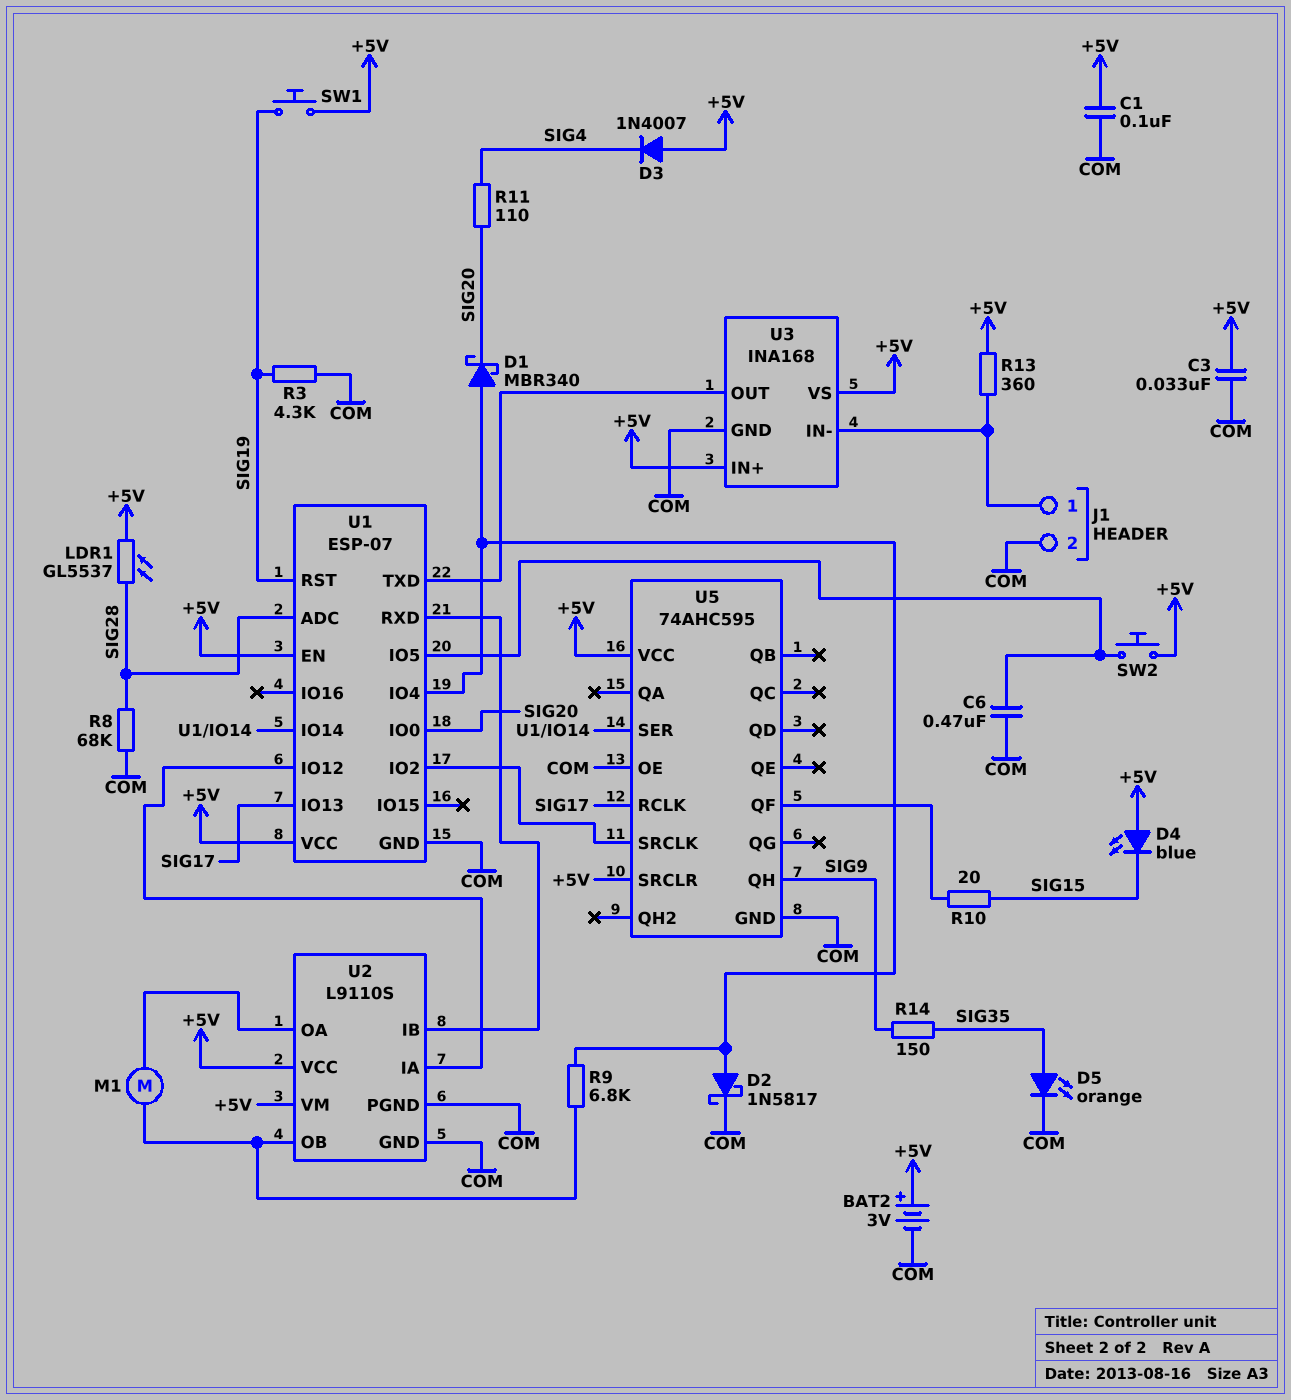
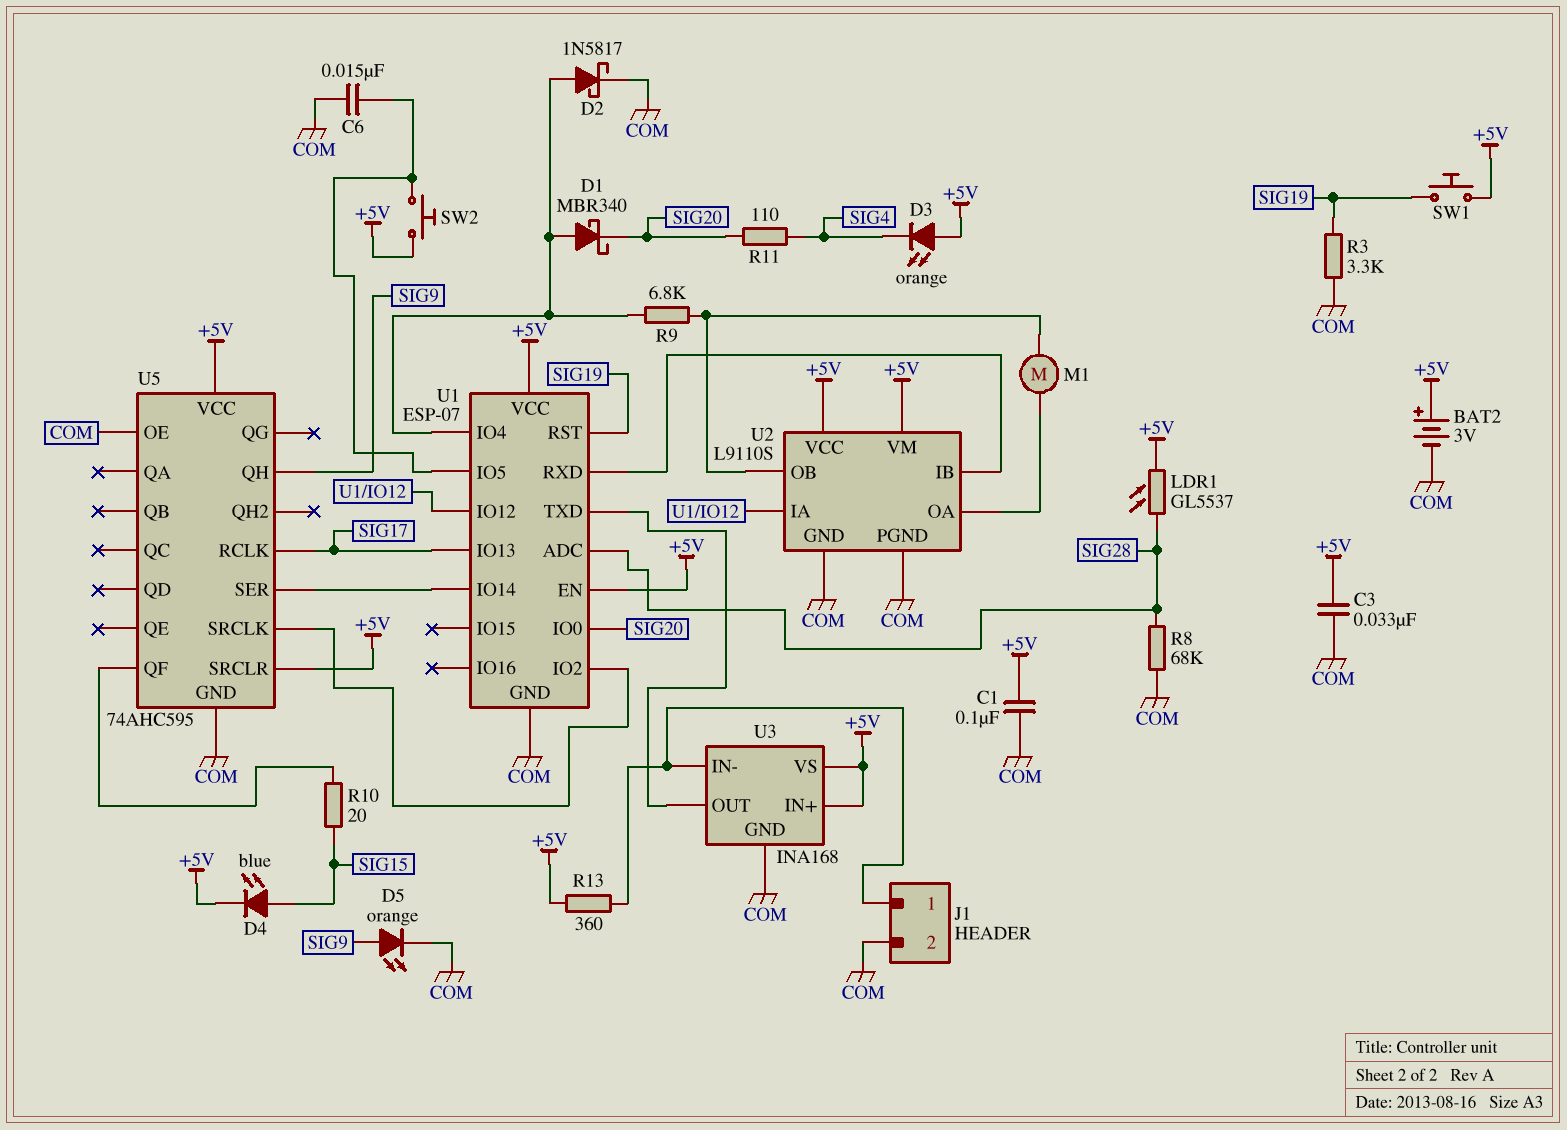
C6: 470nF (COM, U1/IO5) -> 15nF (COM, U1/IO5)
D3: diode 1N4007 (A +5V, K SIG4) -> LED orange (A +5V, K SIG4)
D4: LED blue (A +5V, K SIG15) -> LED blue (A SIG15, K +5V)
D5: LED orange (A SIG35, K COM) -> LED orange (A SIG9, K COM)
R3: 4.3k (COM, SIG19) -> 3.3k (COM, SIG19)
R14: 150 (SIG9, SIG35) -> none

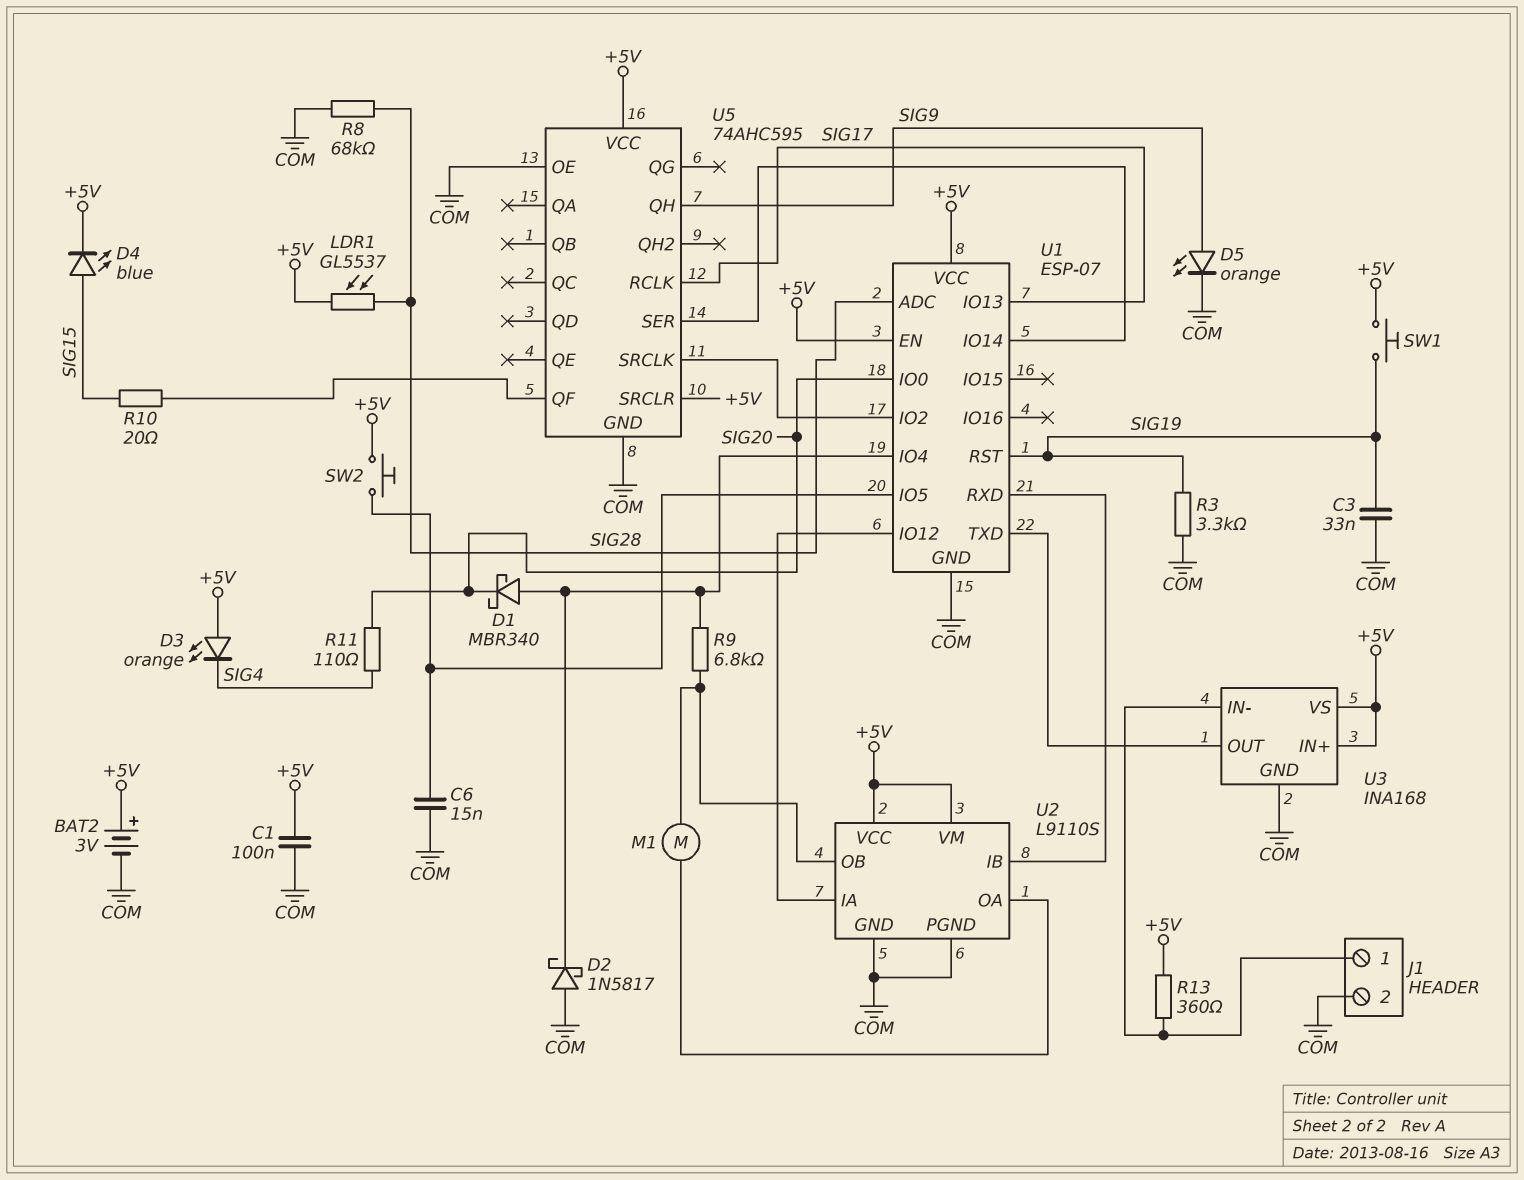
C3: 33nF (+5V, COM) -> 33nF (COM, SIG19)
D2: schottky 1N5817 (A U1/IO4, K COM) -> schottky 1N5817 (A COM, K U1/IO4)

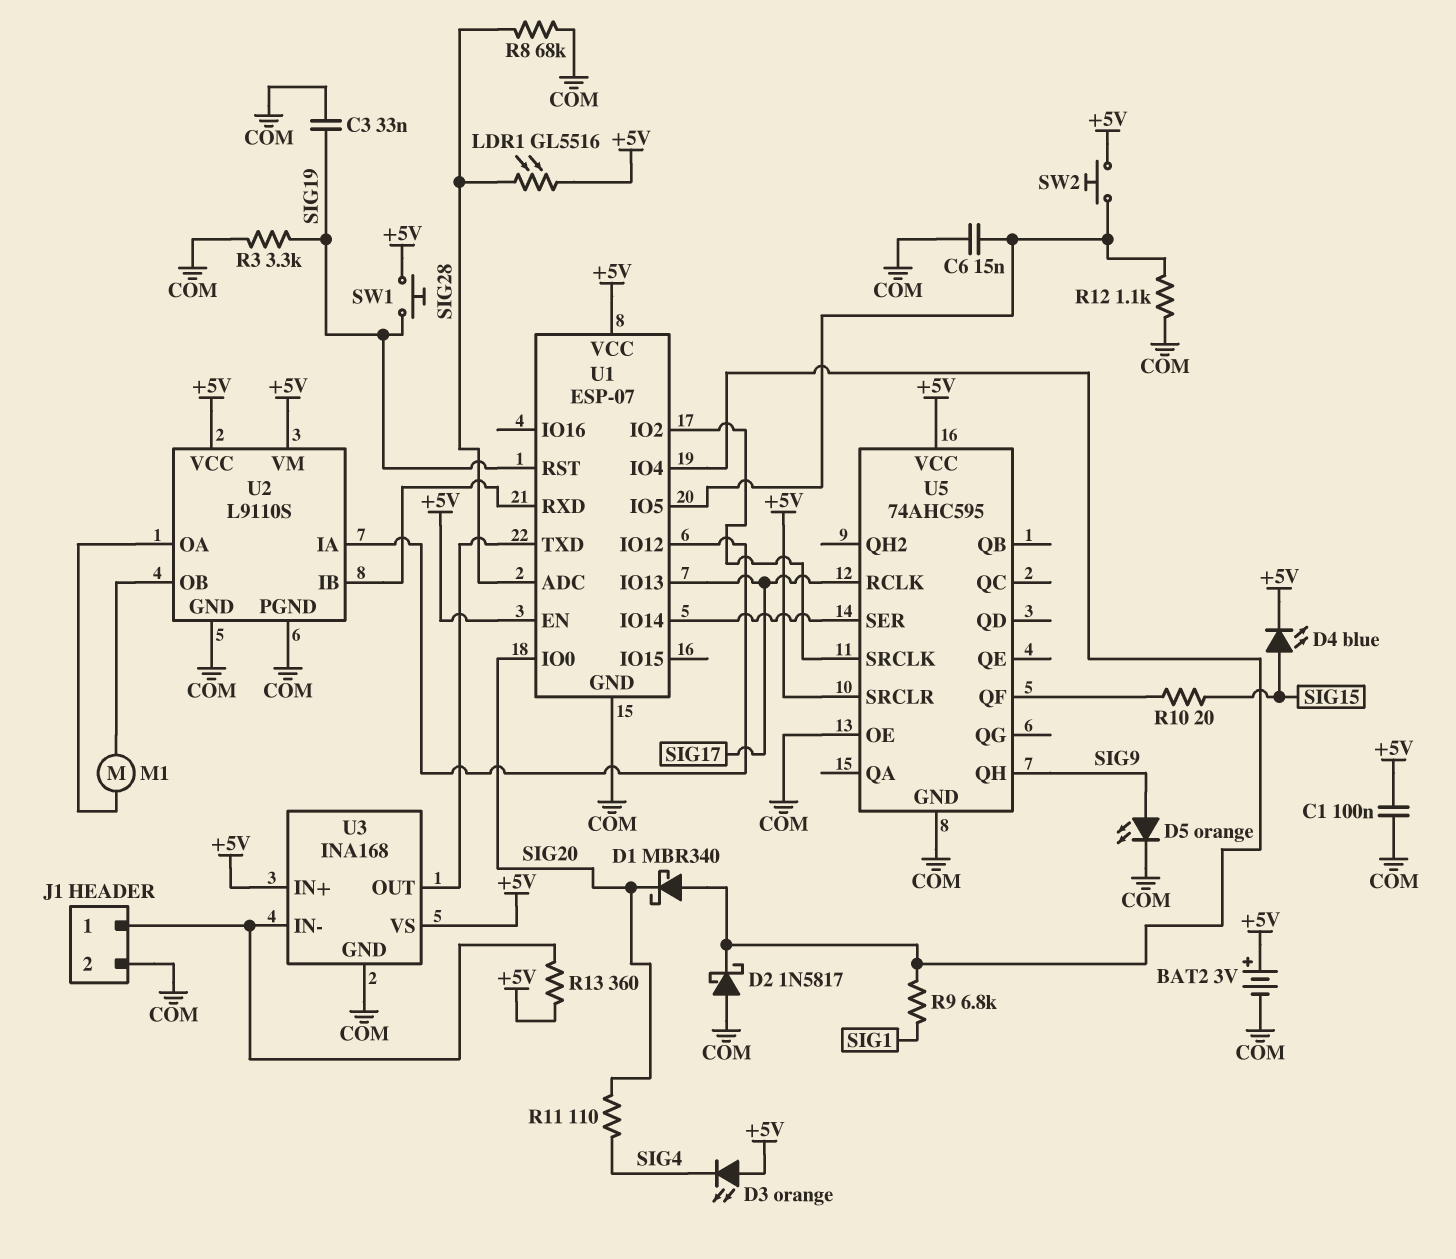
LDR1: GL5537 (+5V, SIG28) -> GL5516 (+5V, SIG28)
R9: 6.8k (U1/IO4, U2/OB) -> 6.8k (SIG1, U1/IO4)
R12: none -> 1.1k (COM, U1/IO5)

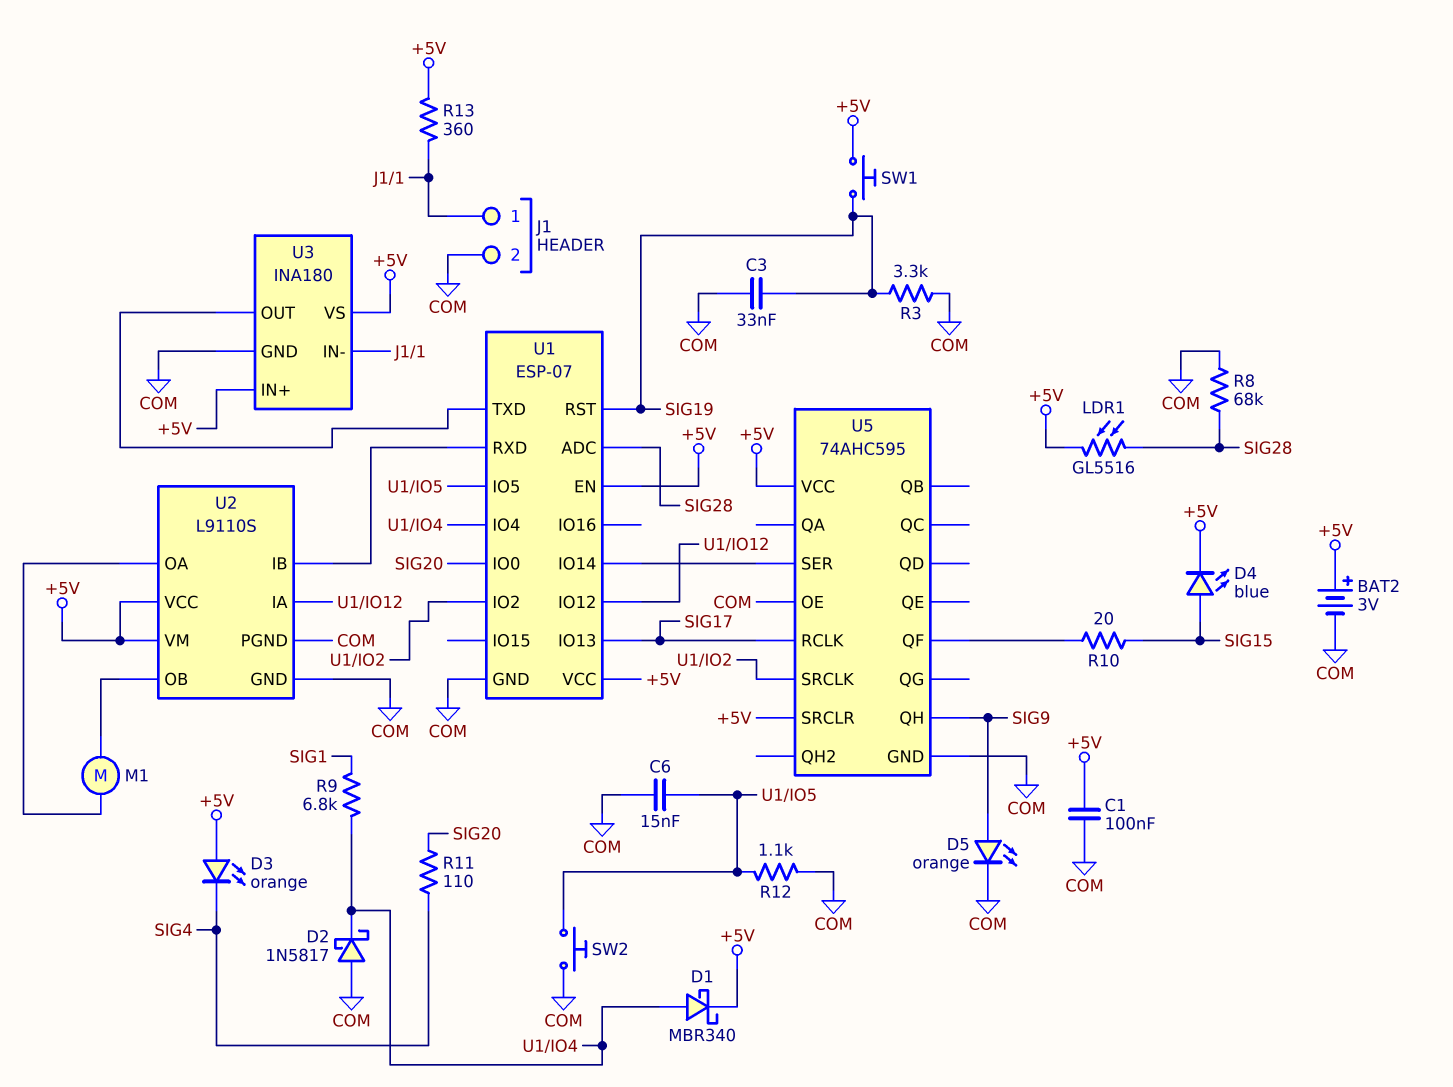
D1: schottky MBR340 (A U1/IO4, K SIG20) -> schottky MBR340 (A U1/IO4, K +5V)
SW2: button (+5V, U1/IO5) -> button (COM, U1/IO5)
U3: INA168 -> INA180

